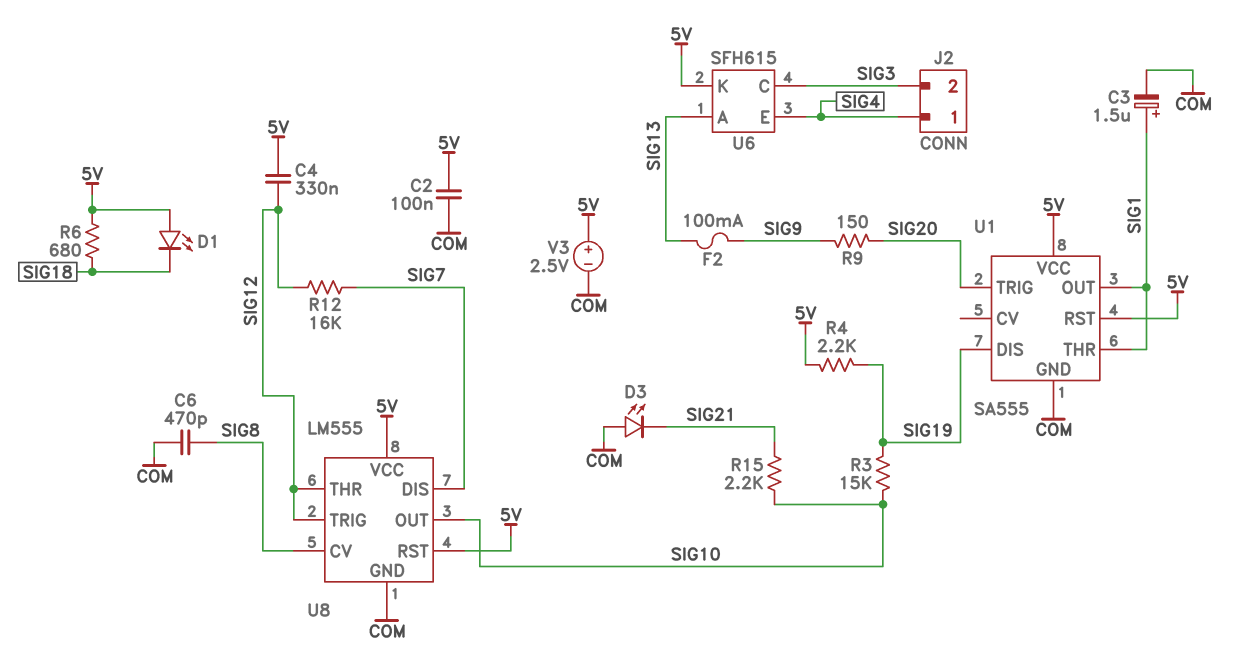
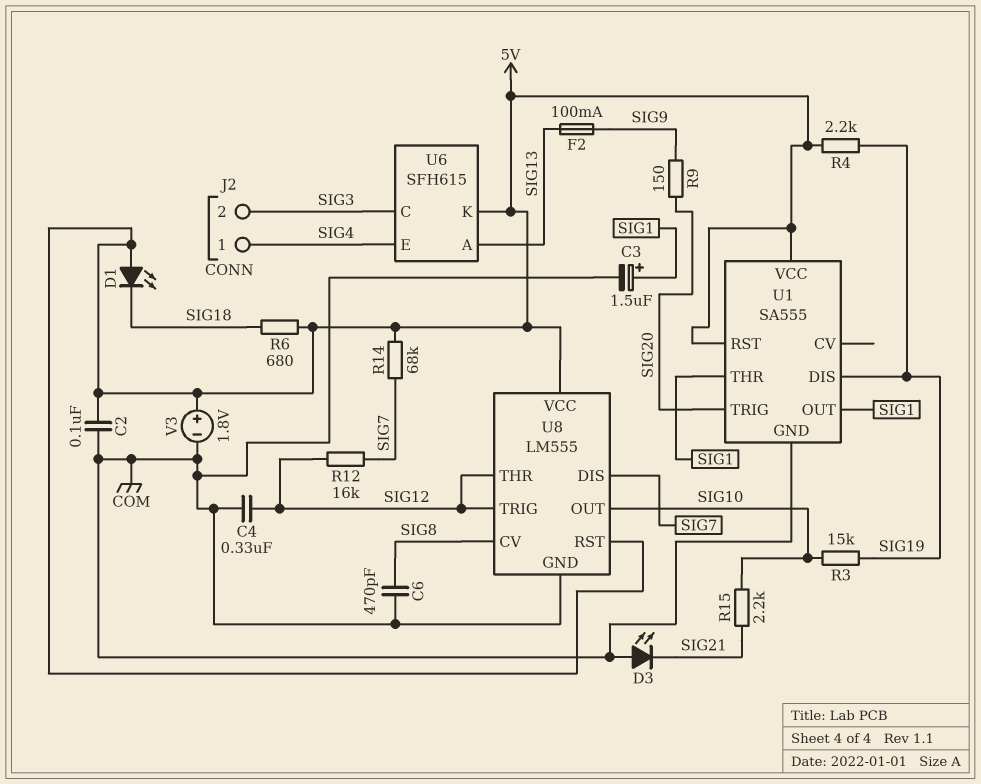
C4: 330nF (5V, SIG12) -> 330nF (COM, SIG12)
R14: none -> 68k (5V, SIG7)
V3: 2.5V (plus 5V, minus COM) -> 1.8V (plus 5V, minus COM)

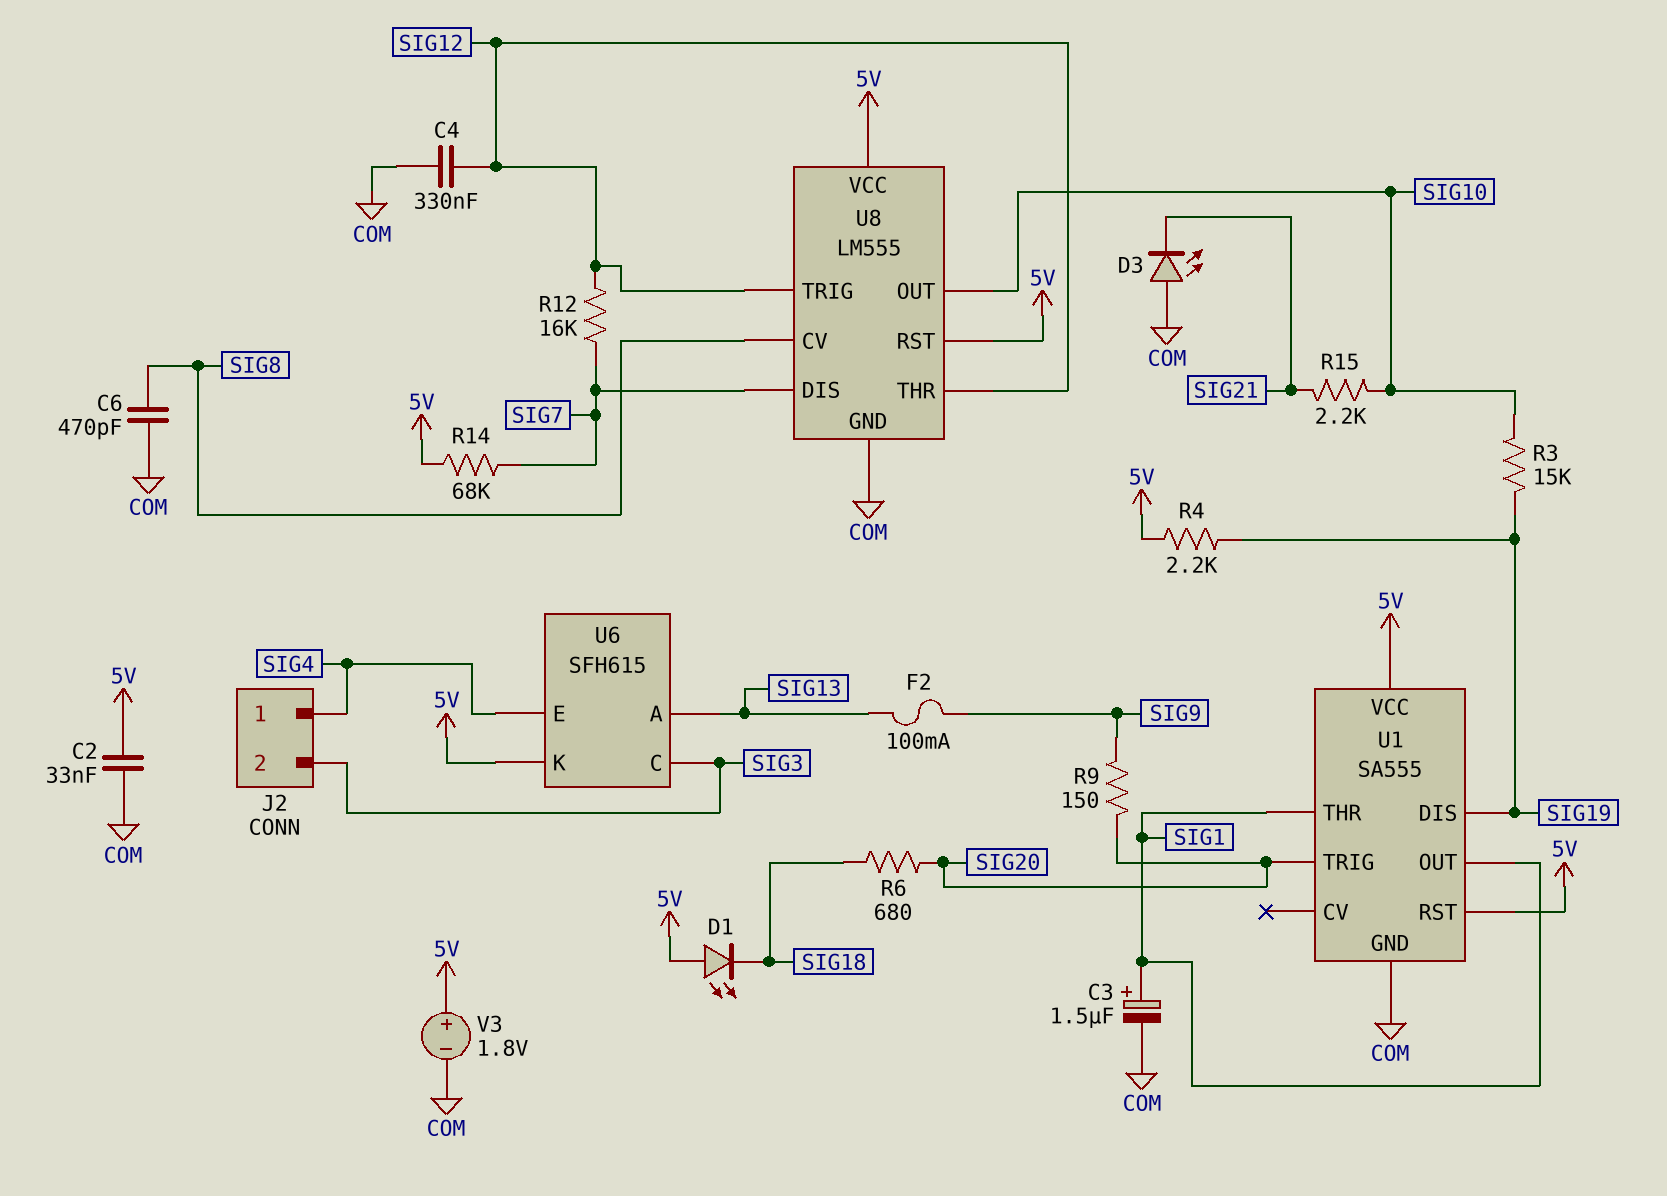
C2: 100nF (5V, COM) -> 33nF (5V, COM)
R6: 680 (5V, SIG18) -> 680 (SIG18, SIG20)

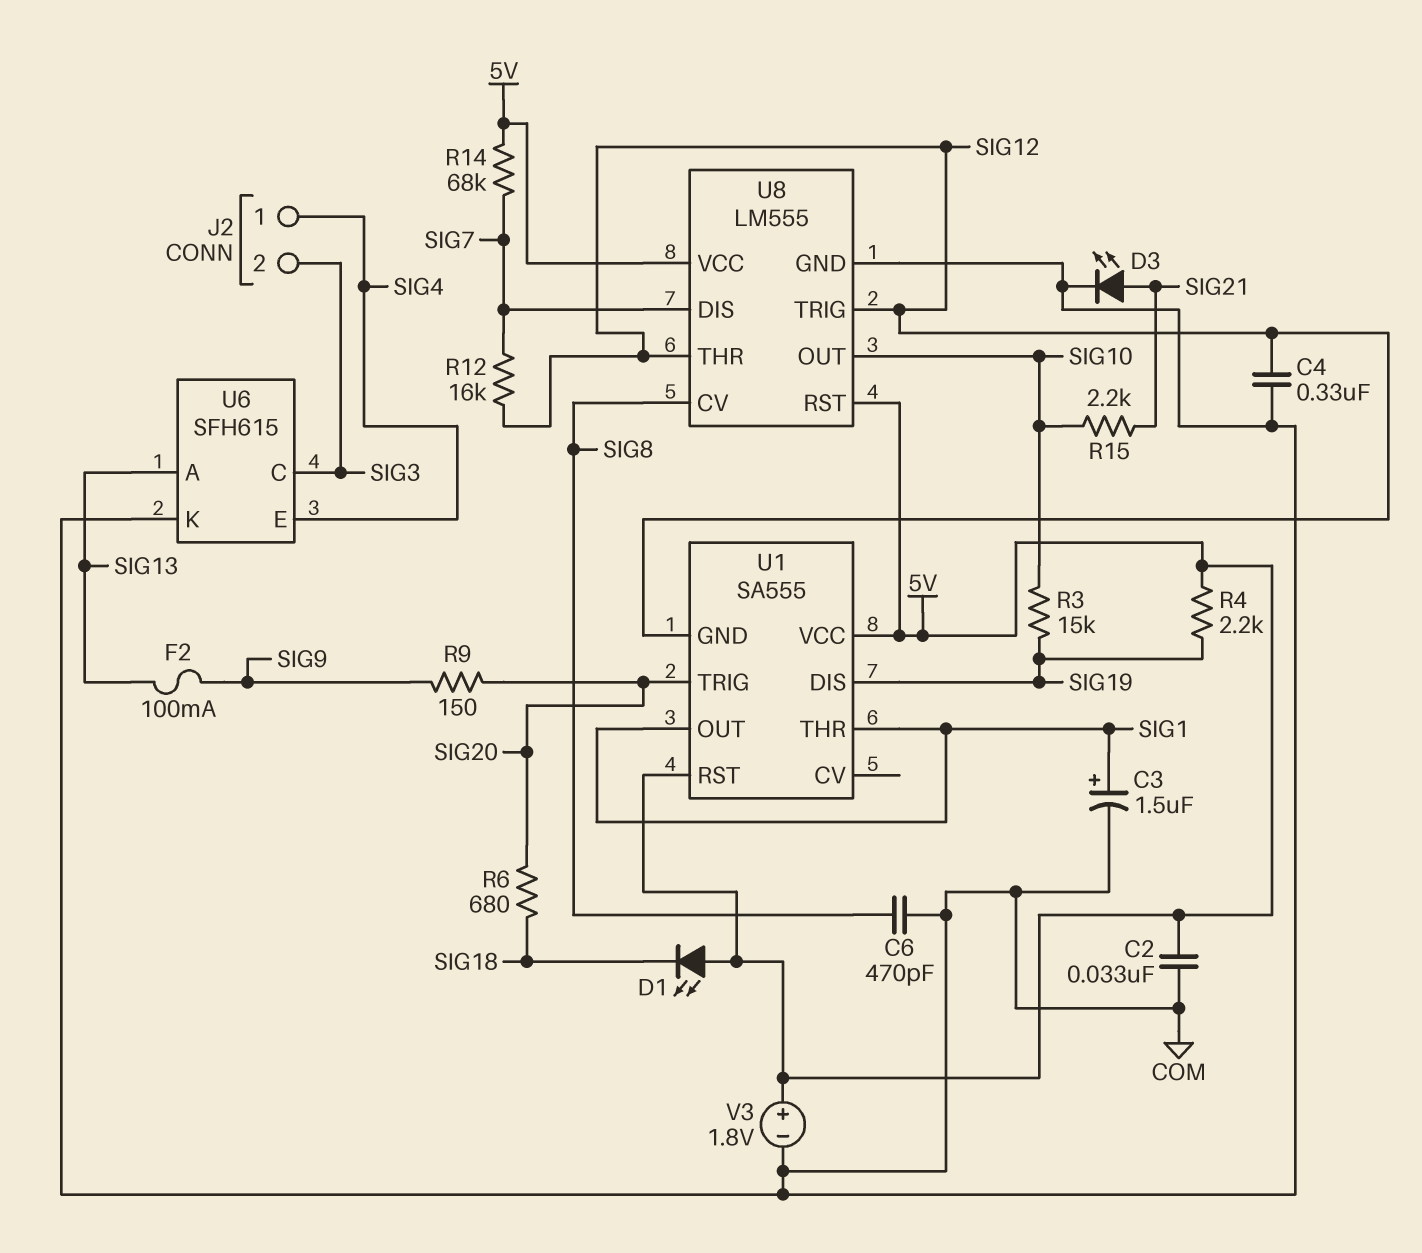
D3: LED (A COM, K SIG21) -> LED (A SIG21, K COM)
U1 pin GND: COM -> SIG12
U6 pin K: 5V -> COM

